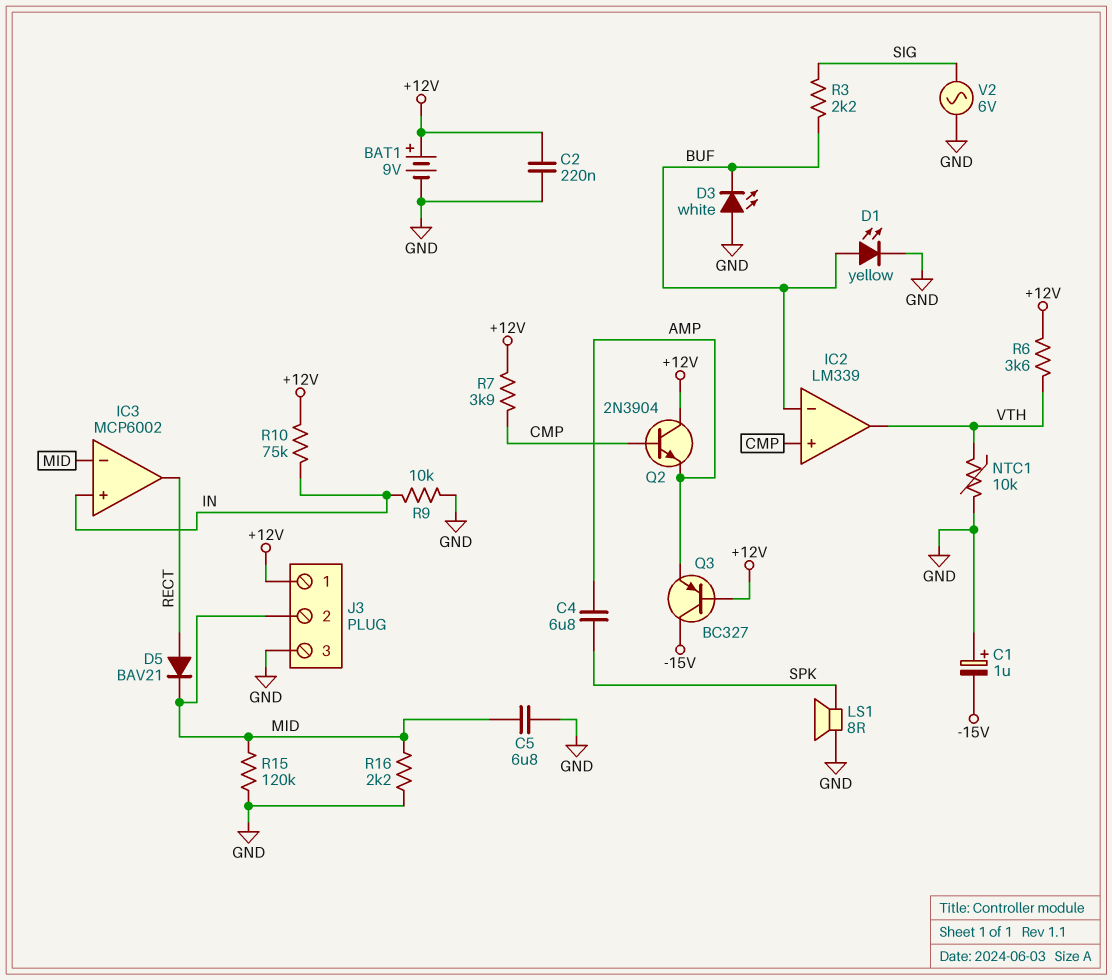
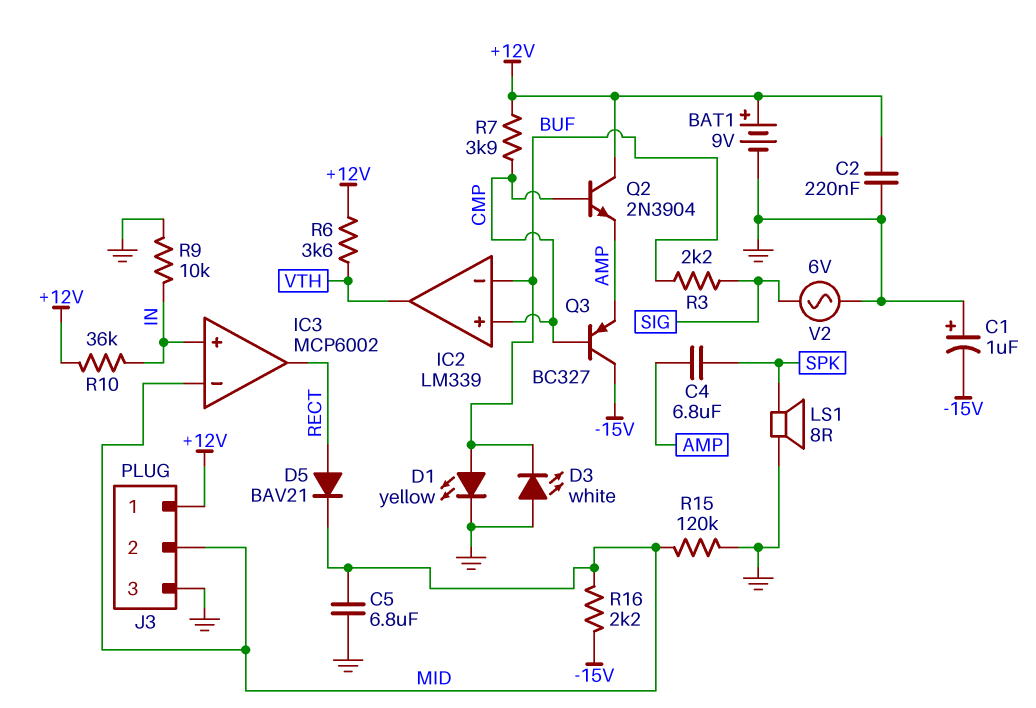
NTC1: 10k (GND, VTH) -> none
Q3: PNP BC327 (B +12V, C -15V, E AMP) -> PNP BC327 (B CMP, C -15V, E AMP)
R10: 75k (+12V, IN) -> 36k (+12V, IN)
R16: 2.2k (GND, MID) -> 2.2k (-15V, MID)

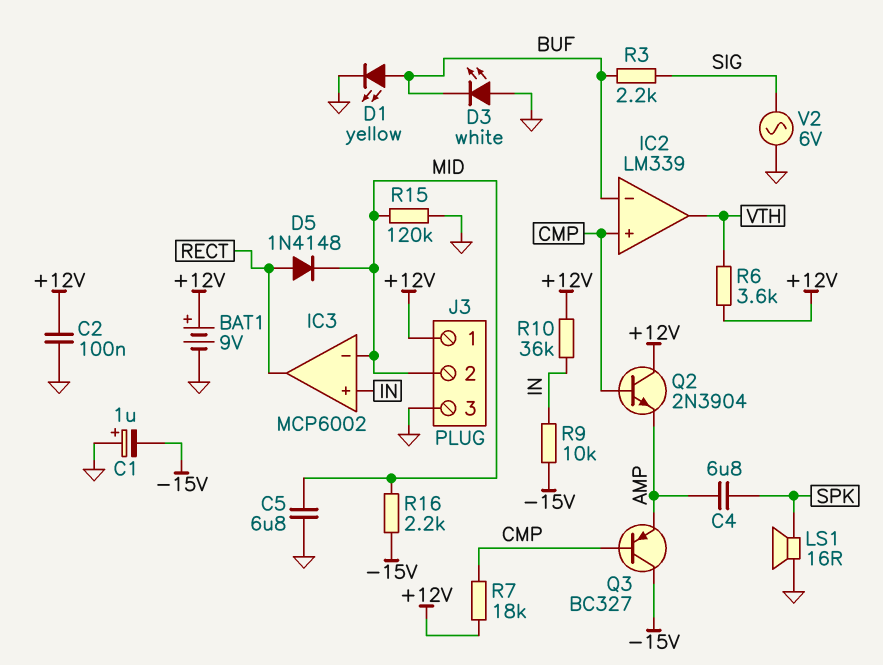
C2: 220nF (+12V, GND) -> 100nF (+12V, GND)
D5: diode BAV21 (A RECT, K MID) -> diode 1N4148 (A RECT, K MID)
LS1: speaker 8R (GND, SPK) -> speaker 16R (GND, SPK)
R7: 3.9k (+12V, CMP) -> 18k (+12V, CMP)
R9: 10k (GND, IN) -> 10k (-15V, IN)

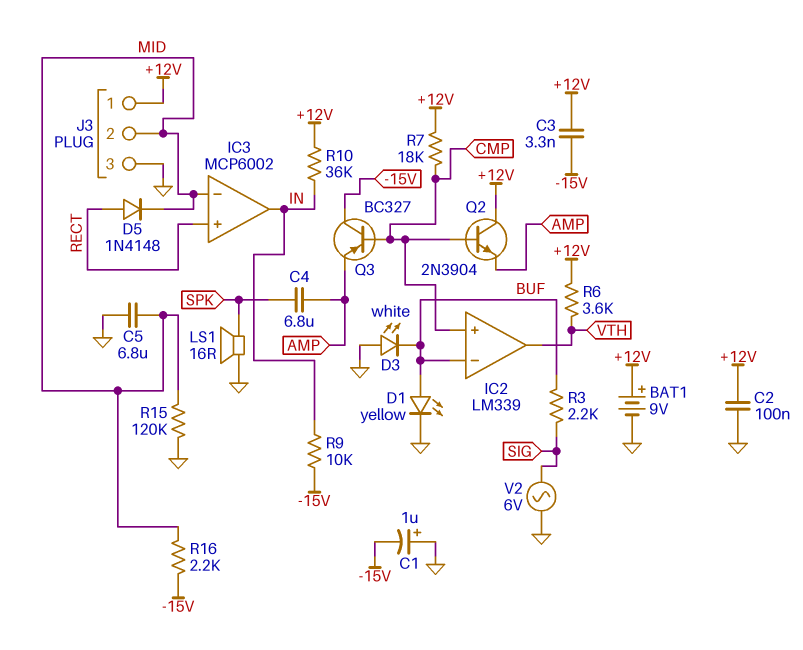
C3: none -> 3.3nF (+12V, -15V)
IC3 pin in+: IN -> RECT
IC3 pin out: RECT -> IN

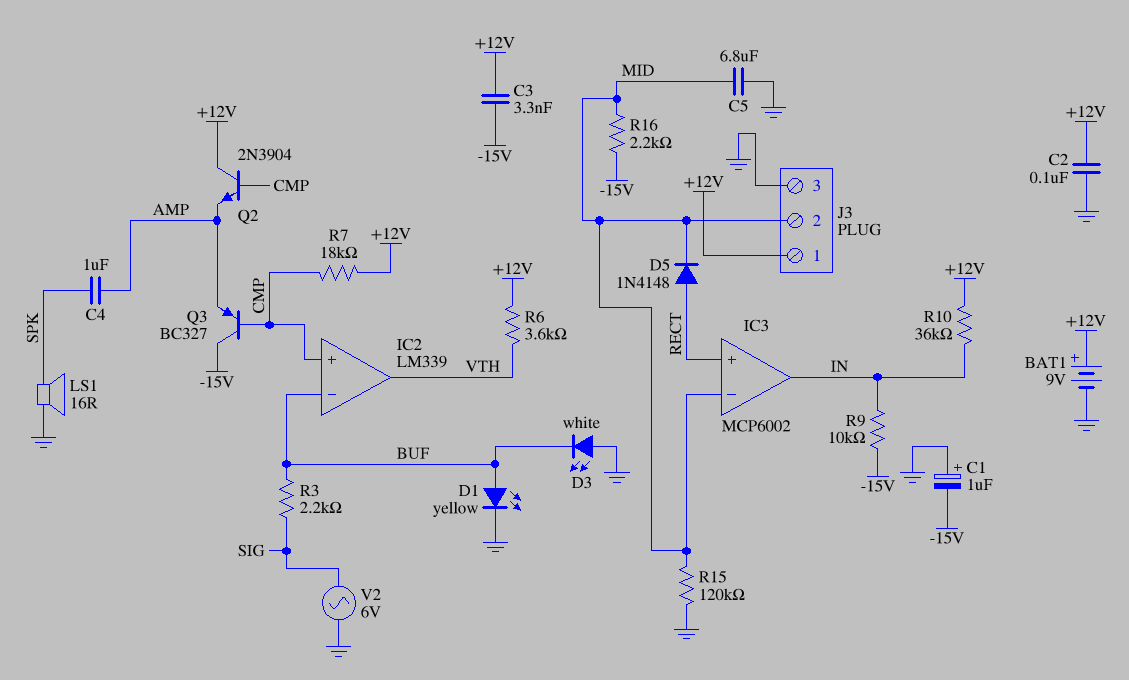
C4: 6.8uF (AMP, SPK) -> 1uF (AMP, SPK)

